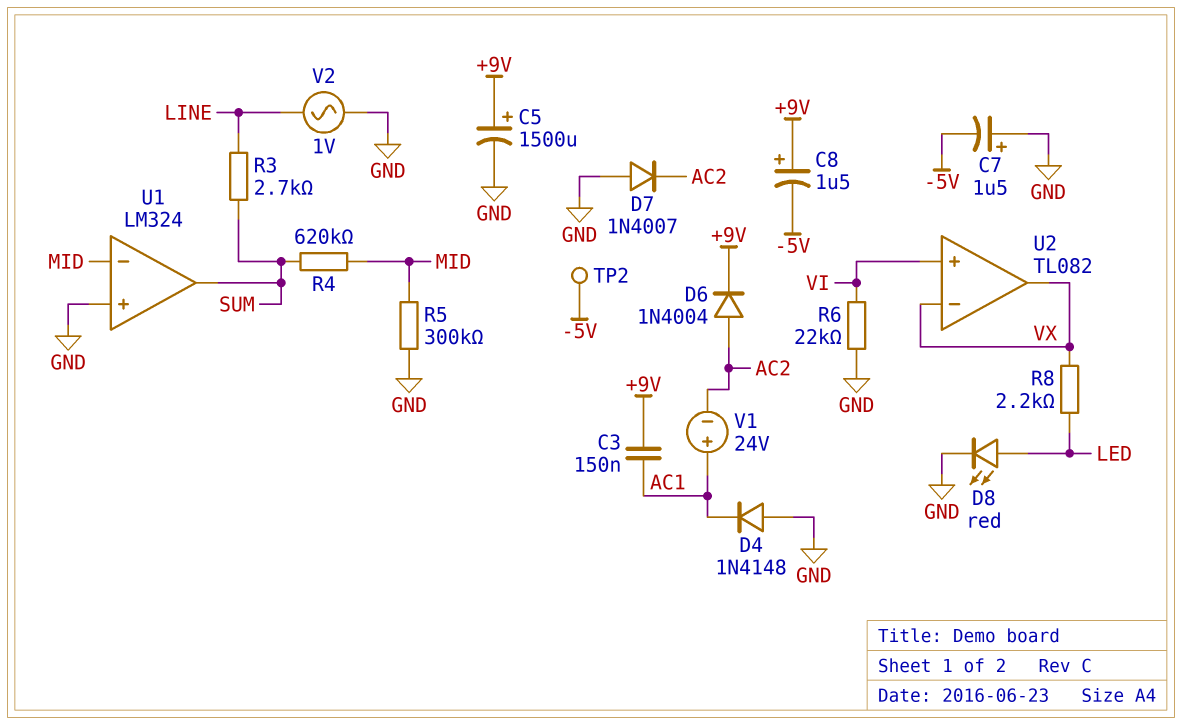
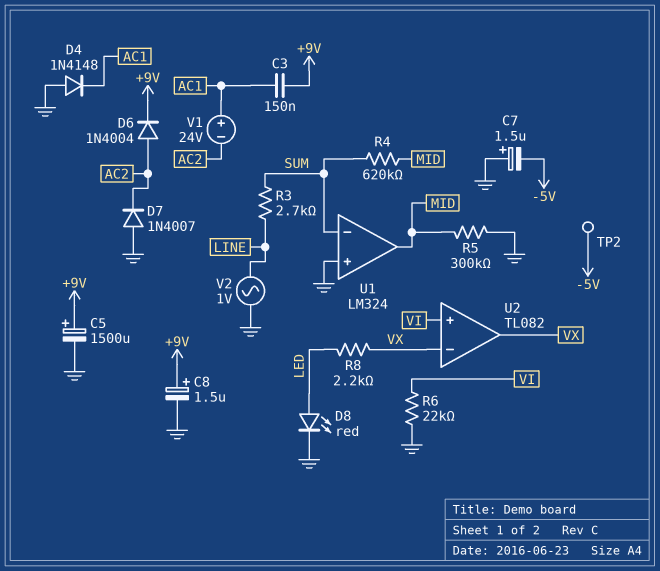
C8: 1.5uF (plus +9V, minus -5V) -> 1.5uF (plus +9V, minus GND)
U1 pin in-: MID -> SUM
U1 pin out: SUM -> MID

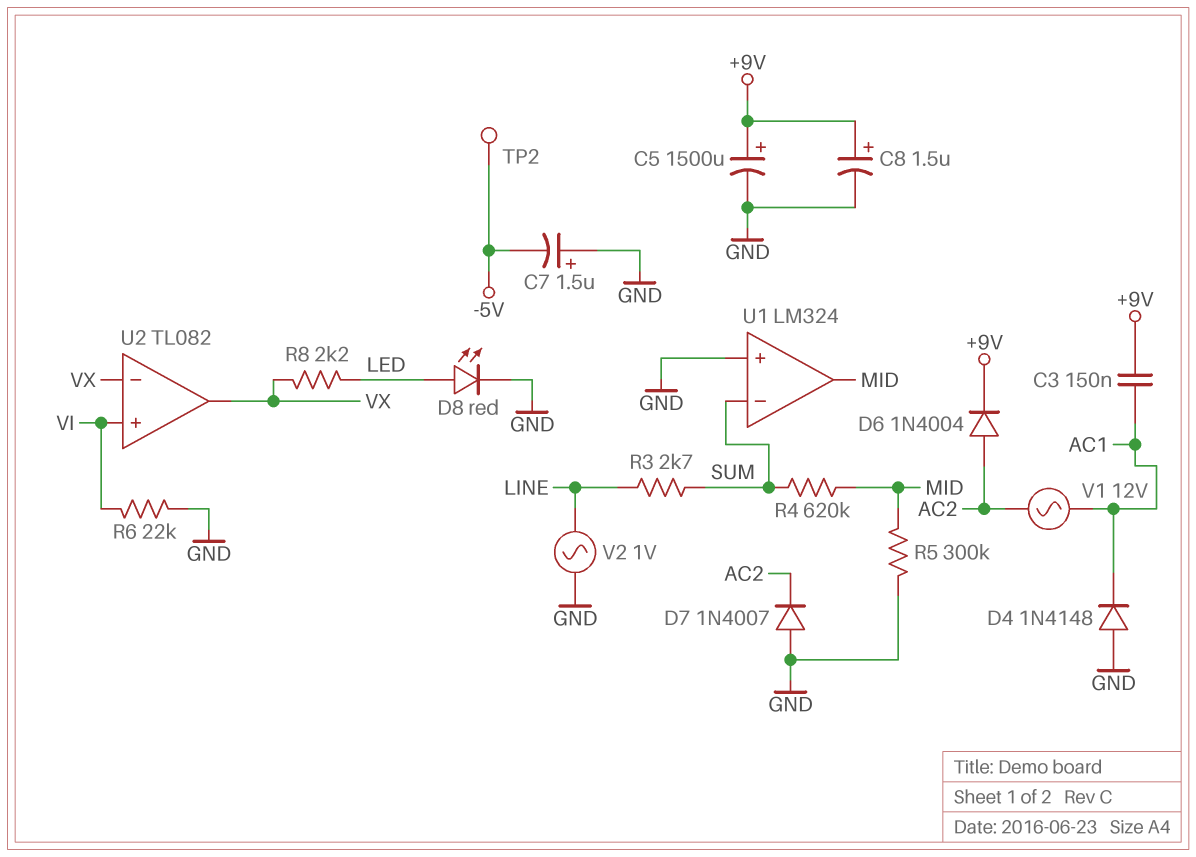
V1: 24V (plus AC1, minus AC2) -> AC 12V (AC1, AC2)

